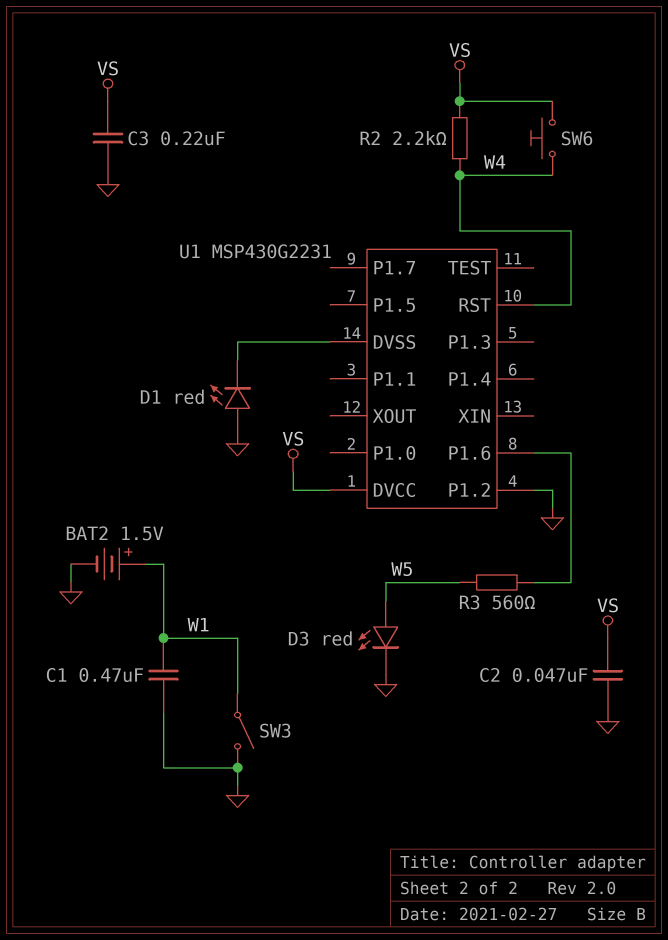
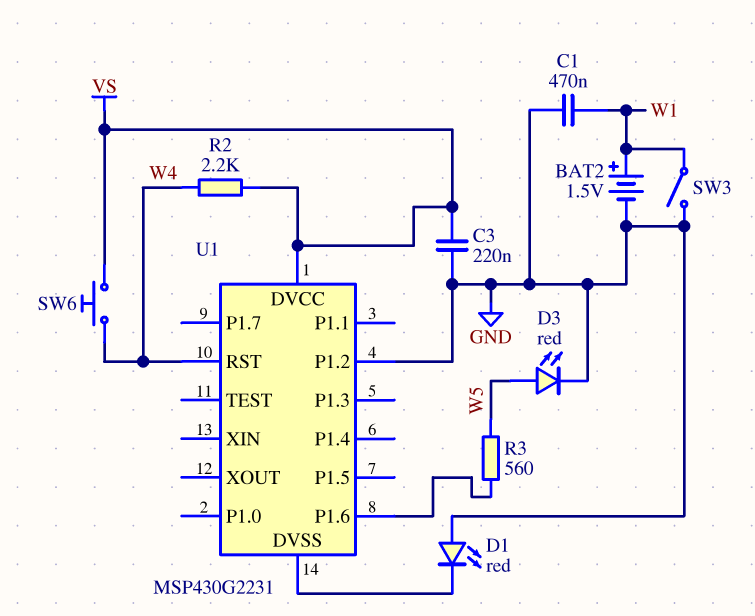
C2: 47nF (GND, VS) -> none

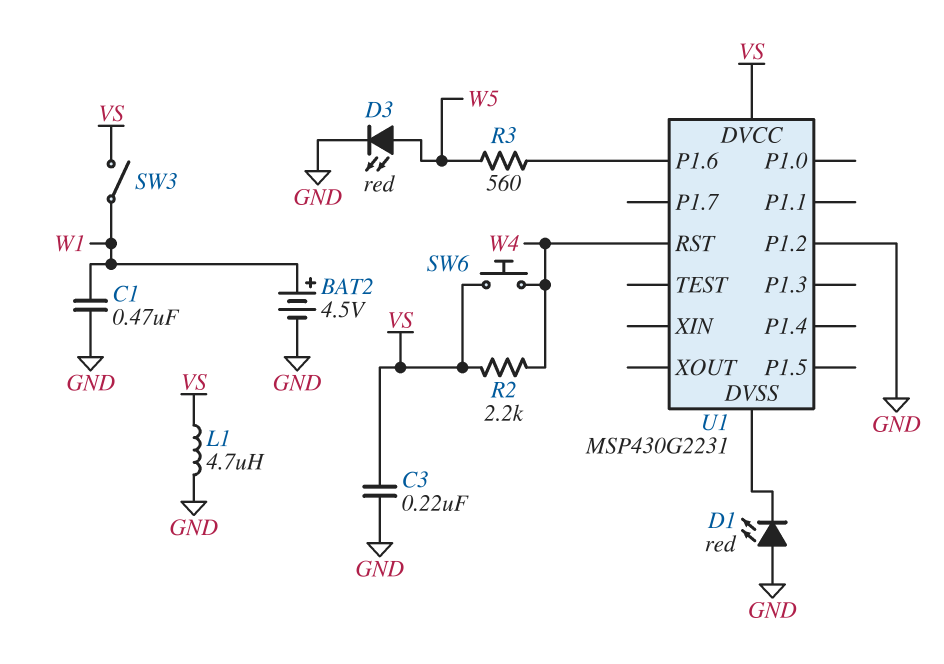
BAT2: 1.5V (plus W1, minus GND) -> 4.5V (plus W1, minus GND)
L1: none -> 4.7uH (GND, VS)
SW3: switch (GND, W1) -> switch (VS, W1)

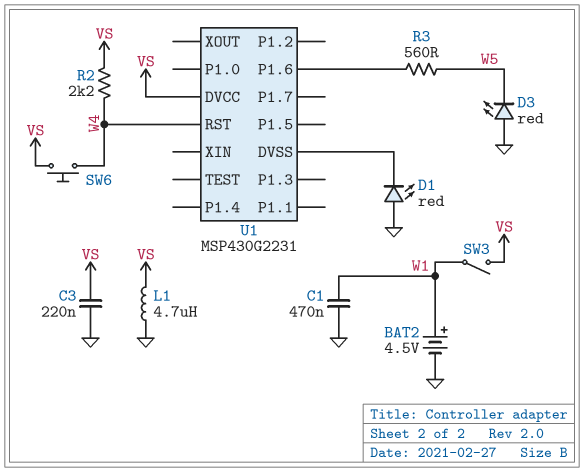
D3: LED red (A W5, K GND) -> LED red (A GND, K W5)
U1 pin P1.2: GND -> none

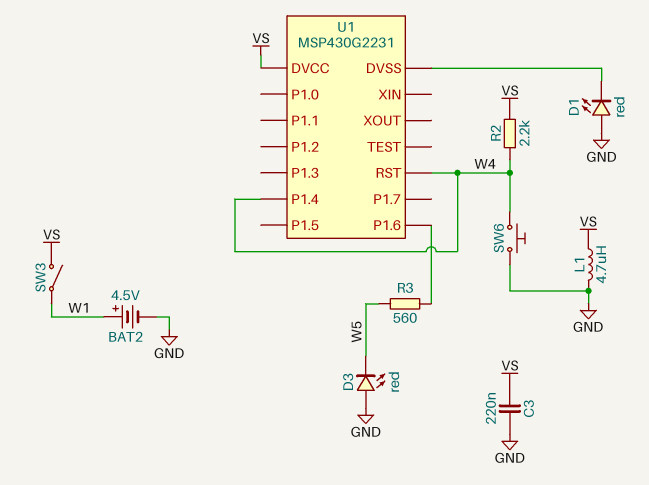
C1: 470nF (GND, W1) -> none
SW6: button (VS, W4) -> button (GND, W4)
U1 pin P1.4: none -> W4

